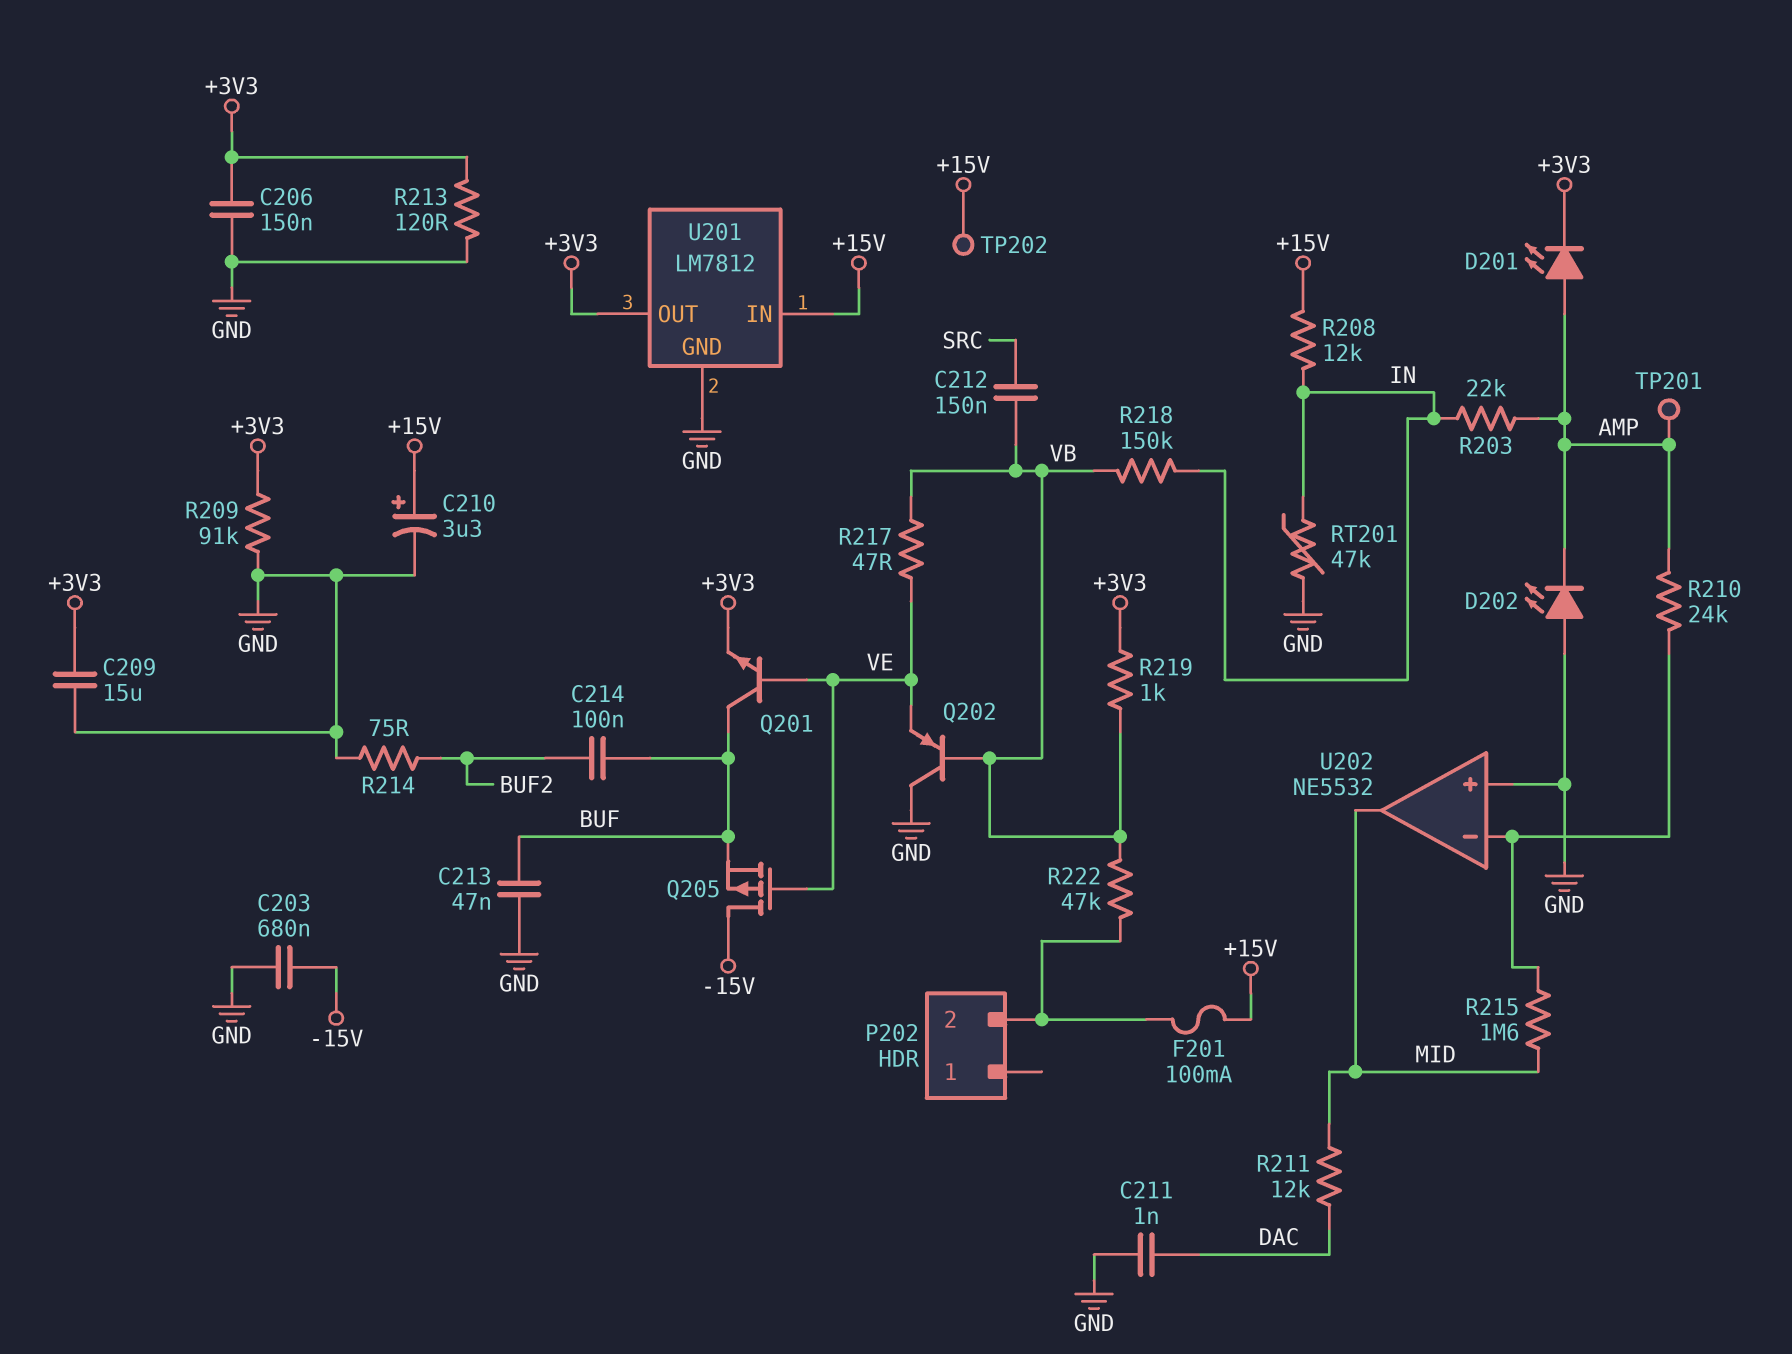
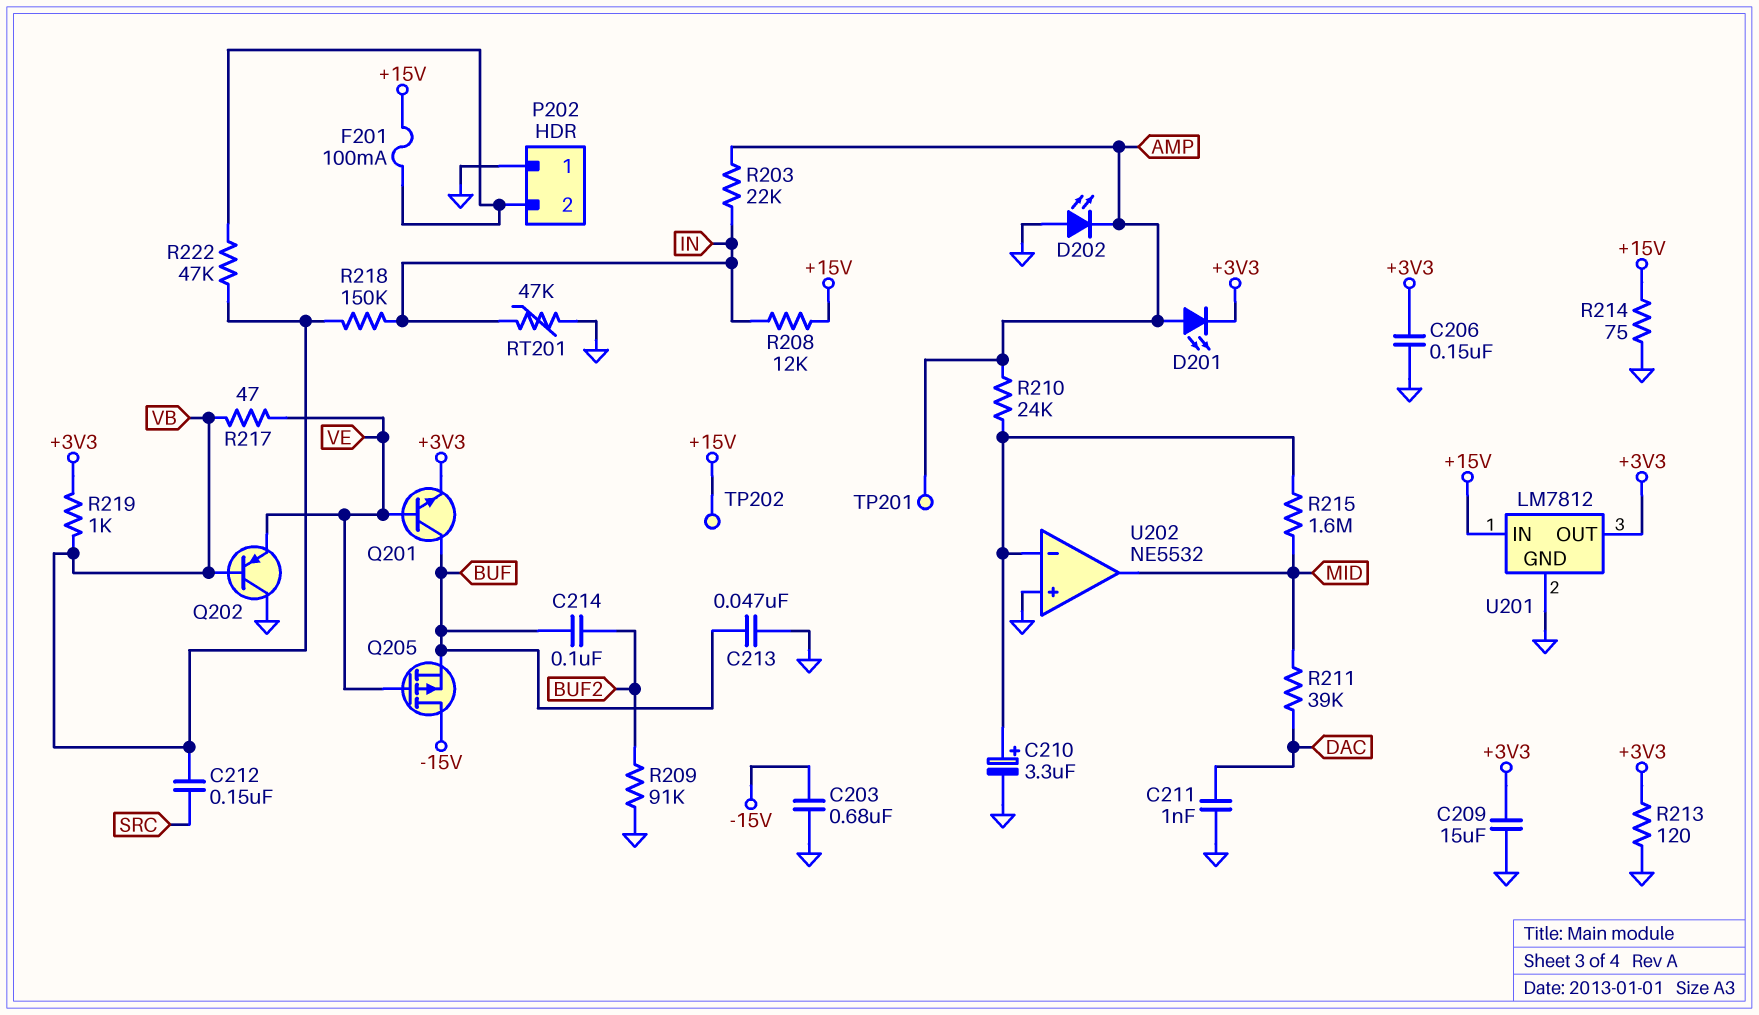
C210: 3.3uF (plus +15V, minus GND) -> 3.3uF (plus U202/in-, minus GND)
P202 pin 1: none -> GND
R209: 91k (+3V3, GND) -> 91k (BUF2, GND)
R211: 12k (DAC, MID) -> 39k (DAC, MID)
R214: 75 (BUF2, GND) -> 75 (+15V, GND)

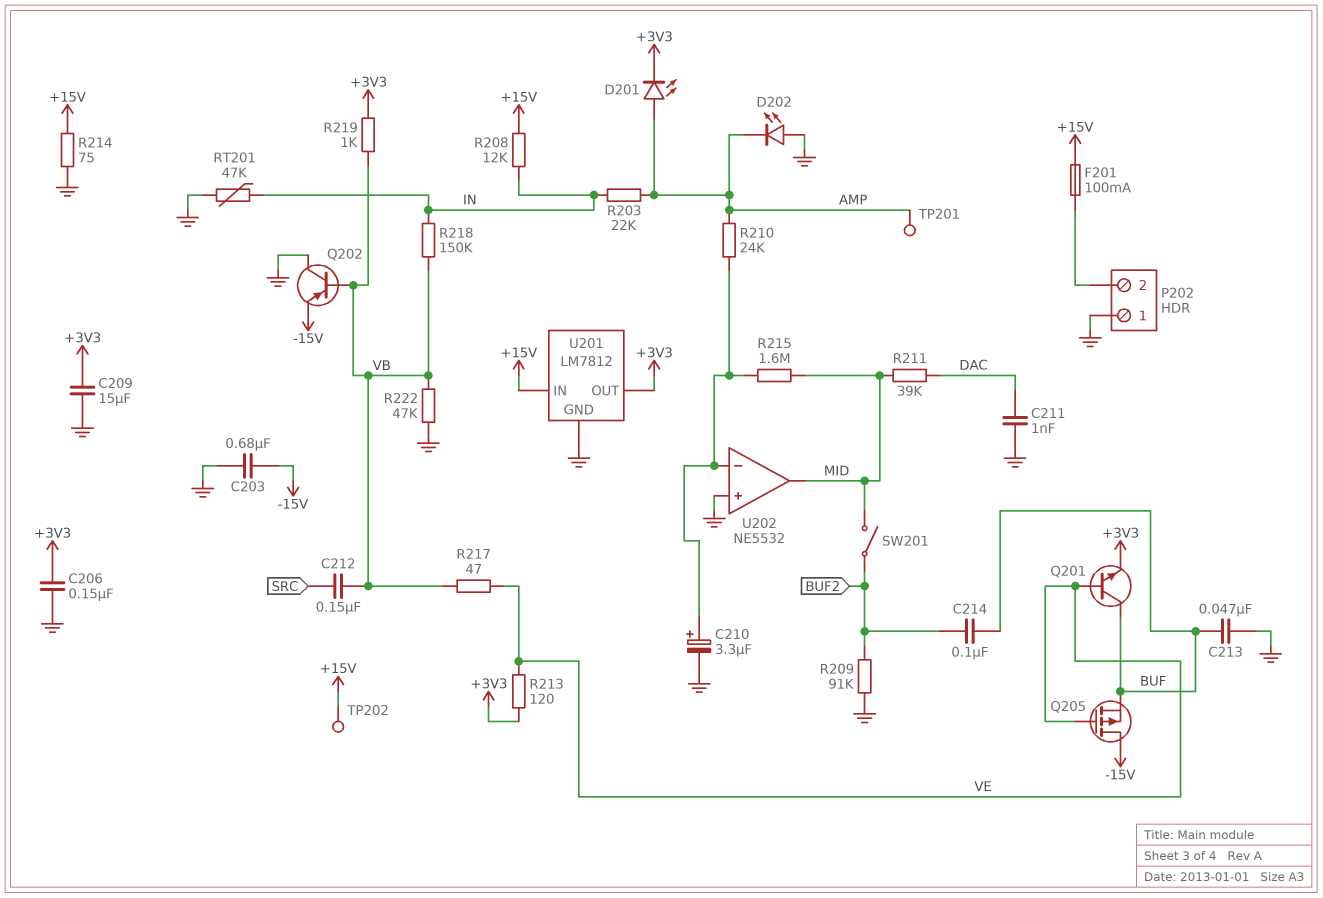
Q202: PNP (B VB, C GND, E VE) -> PNP (B VB, C GND, E -15V)
R213: 120 (+3V3, GND) -> 120 (+3V3, VE)
R222: 47k (P202/2, VB) -> 47k (GND, VB)
SW201: none -> switch (BUF2, MID)

